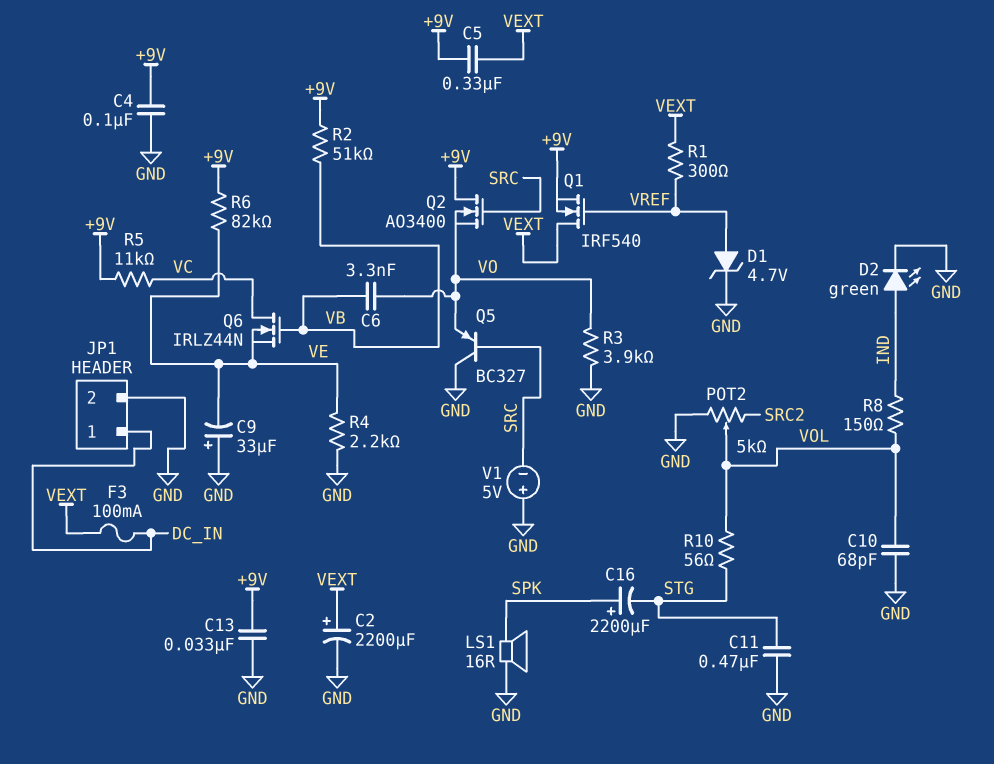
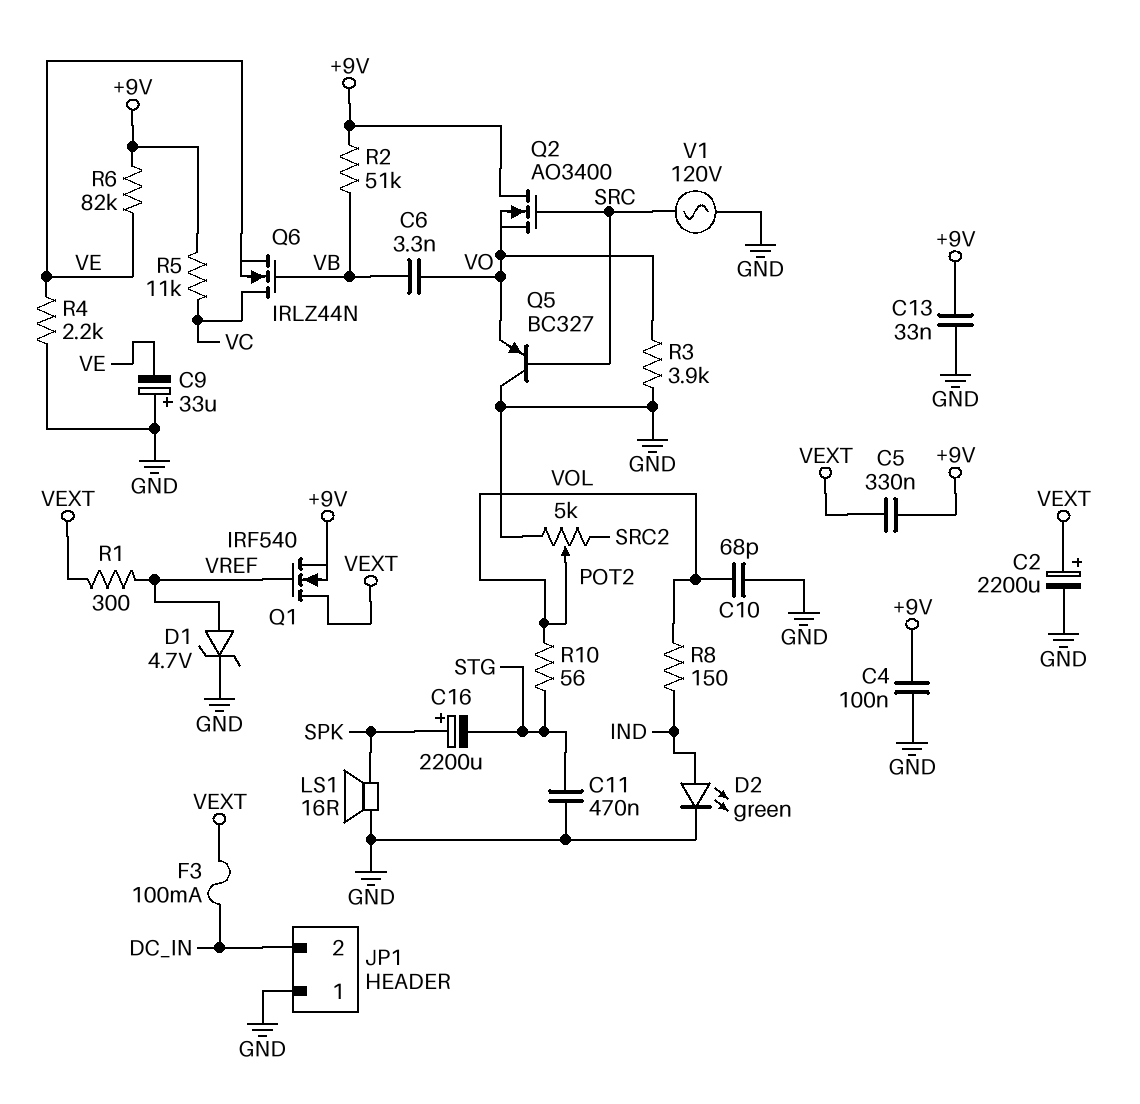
JP1 pin 1: DC_IN -> GND
JP1 pin 2: GND -> DC_IN
V1: 5V (plus GND, minus SRC) -> AC 120V (GND, SRC)

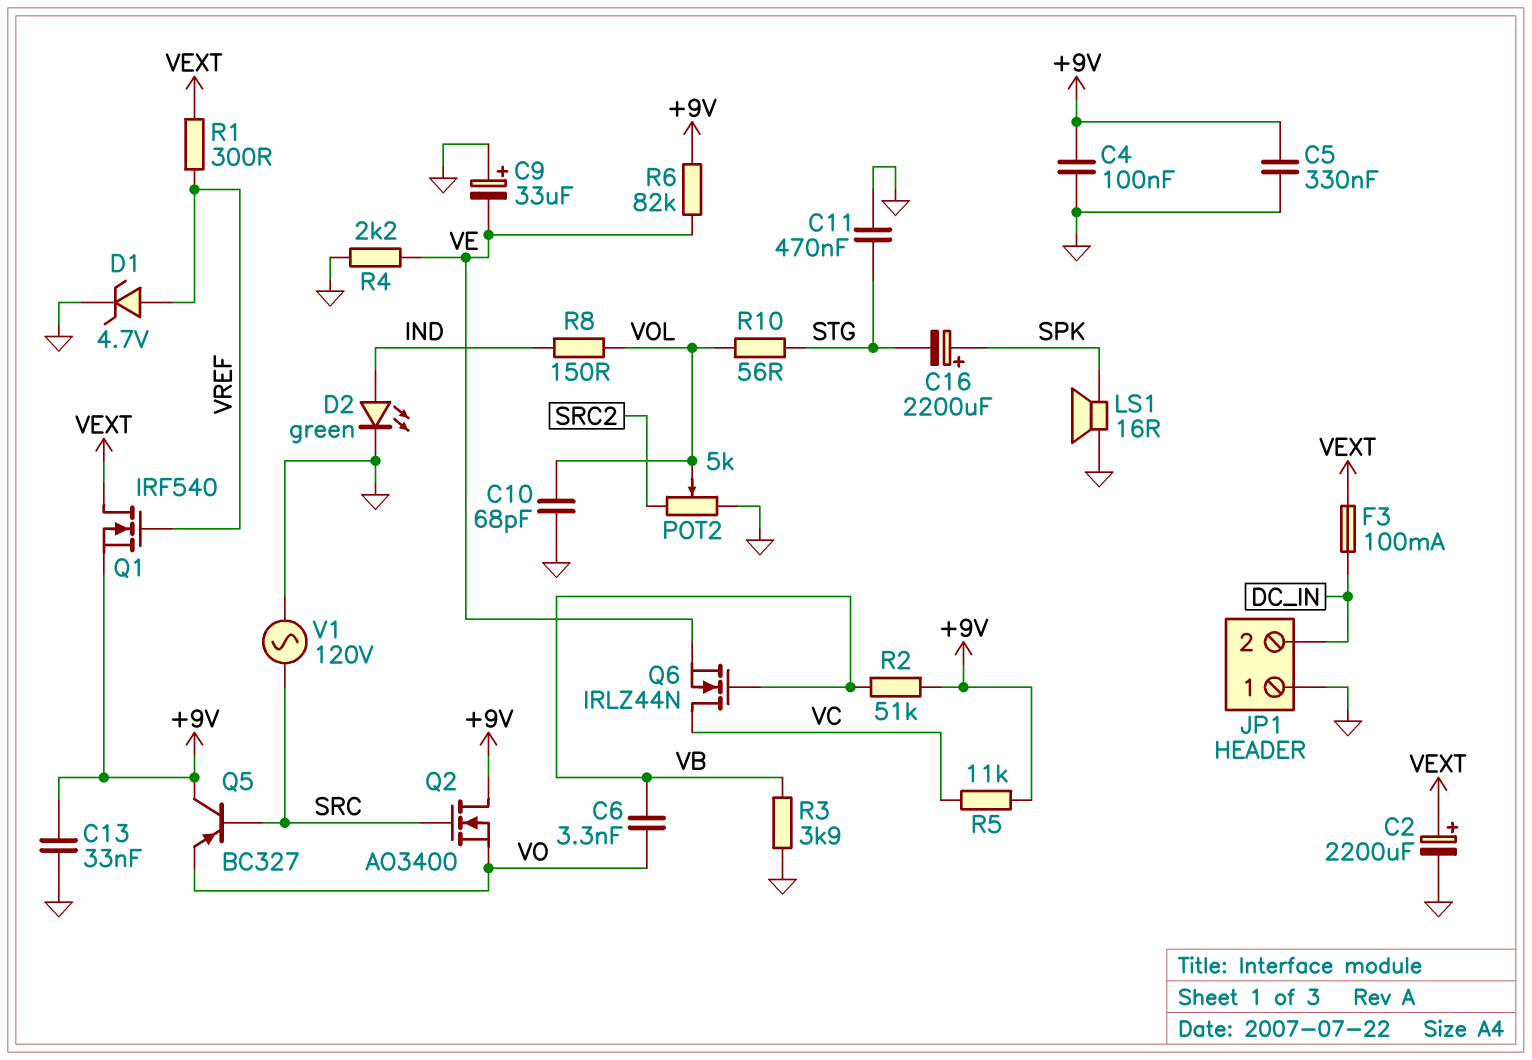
C5: 330nF (+9V, VEXT) -> 330nF (+9V, GND)
Q5: PNP BC327 (B SRC, C GND, E VO) -> PNP BC327 (B SRC, C +9V, E VO)
R3: 3.9k (GND, VO) -> 3.9k (GND, VB)

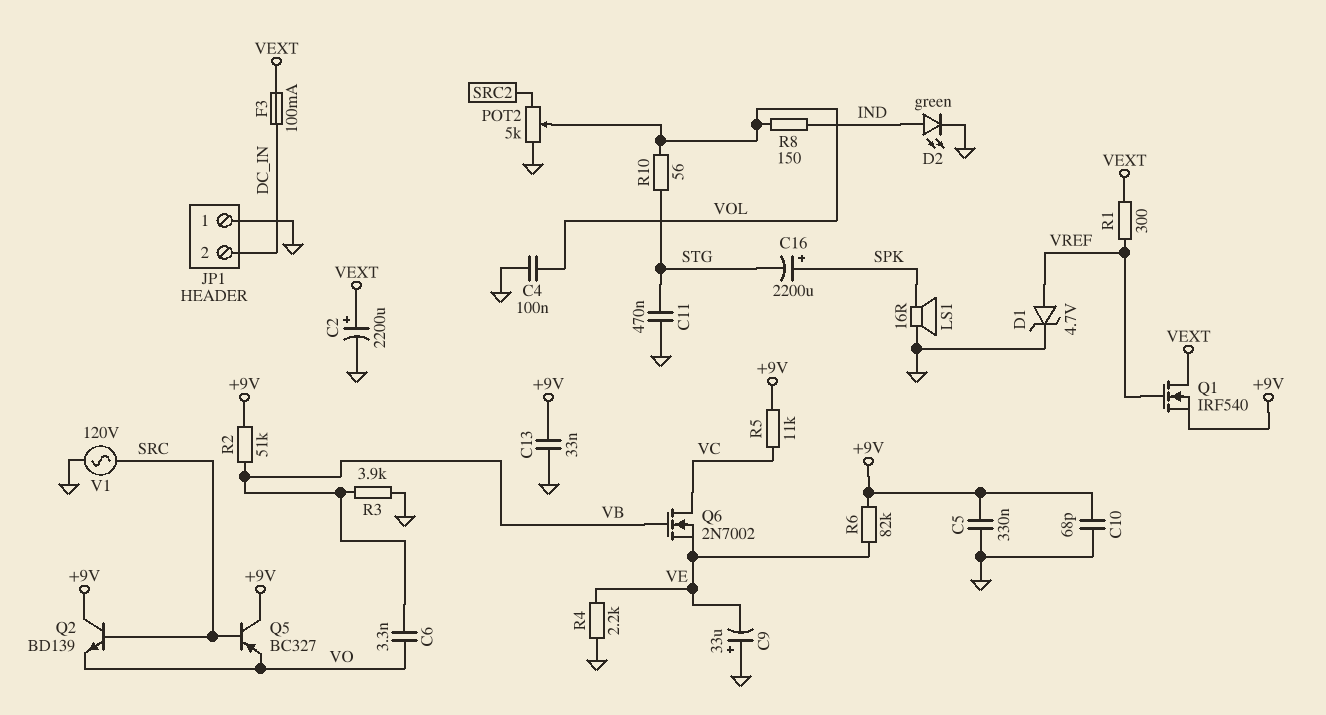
C4: 100nF (+9V, GND) -> 100nF (GND, VOL)
C10: 68pF (GND, VOL) -> 68pF (+9V, GND)
Q2: NMOS AO3400 (G SRC, D +9V, S VO) -> NPN BD139 (B SRC, C +9V, E VO)
Q6: NMOS IRLZ44N (G VB, D VC, S VE) -> NMOS 2N7002 (G VB, D VC, S VE)

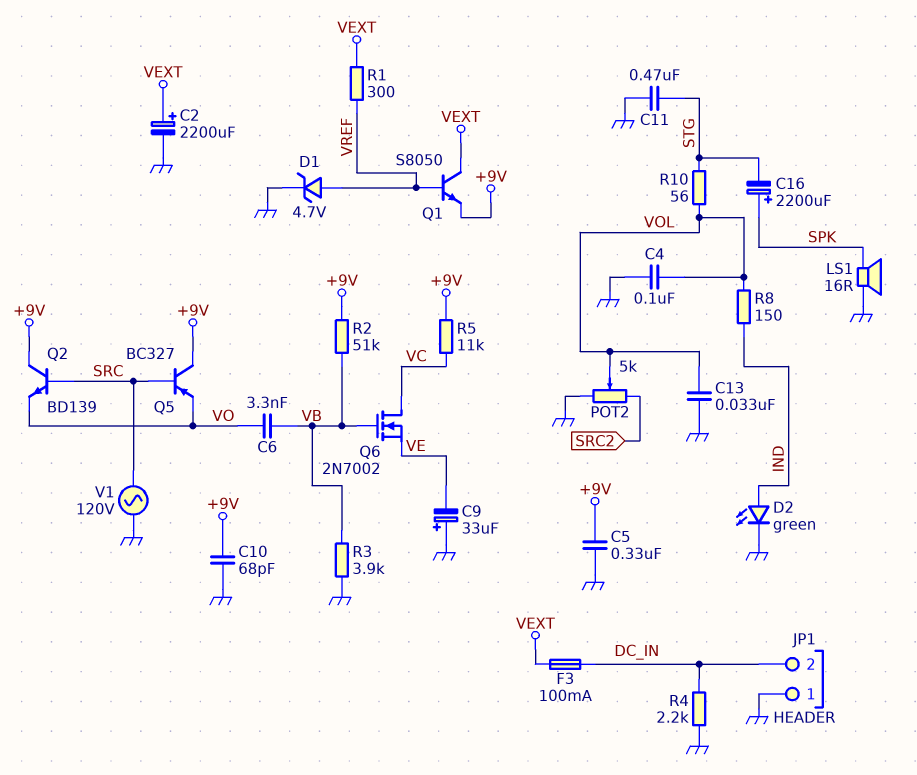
C13: 33nF (+9V, GND) -> 33nF (GND, VOL)
Q1: NMOS IRF540 (G VREF, D VEXT, S +9V) -> NPN S8050 (B VREF, C VEXT, E +9V)
R4: 2.2k (GND, VE) -> 2.2k (DC_IN, GND)
R6: 82k (+9V, VE) -> none

